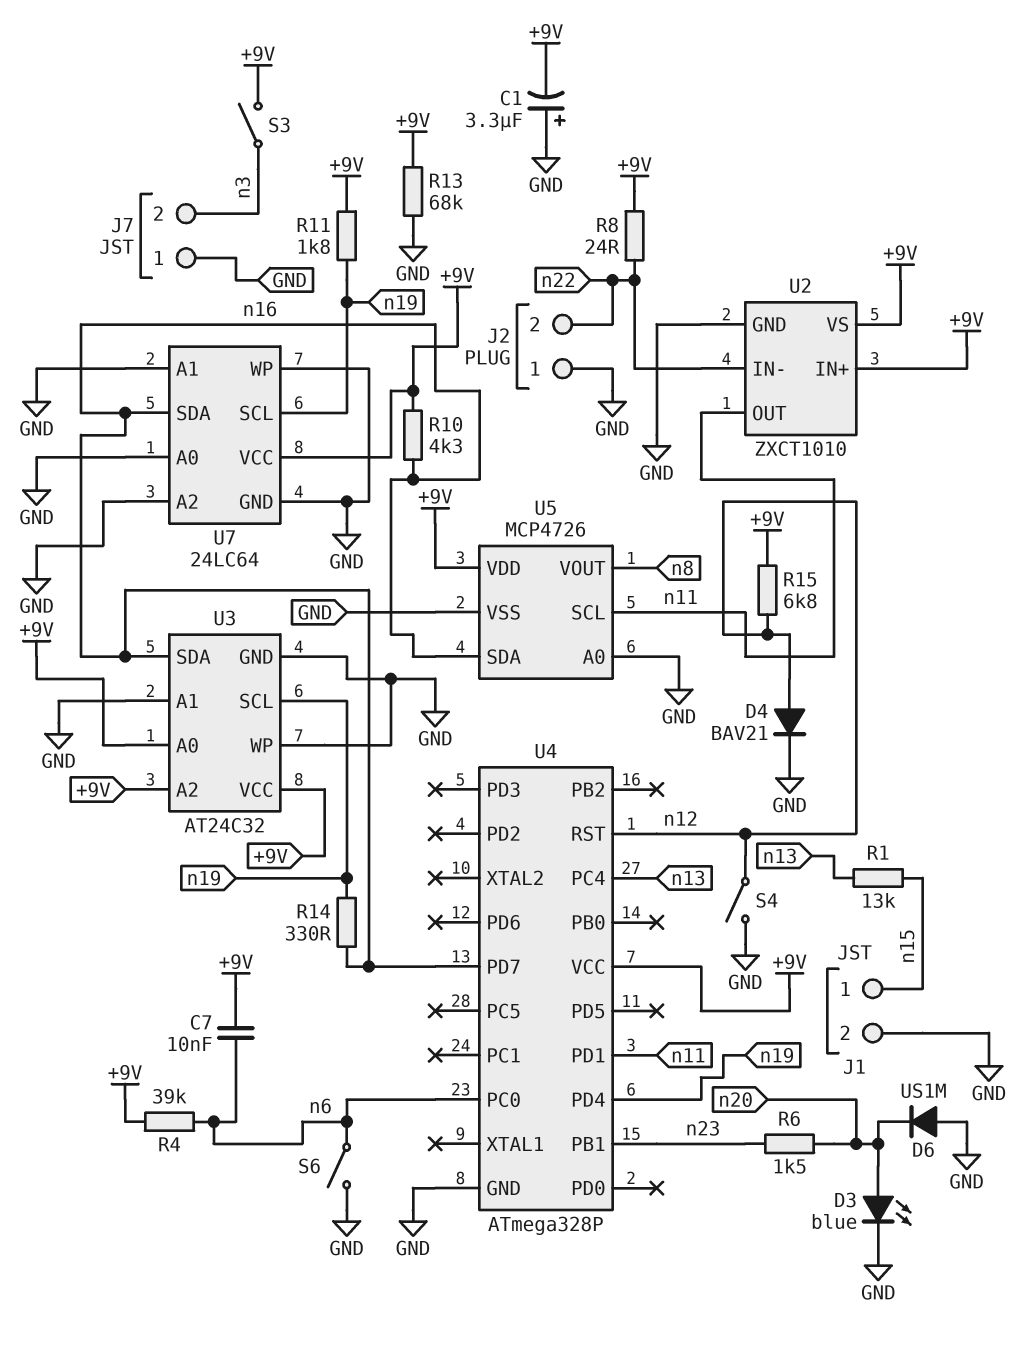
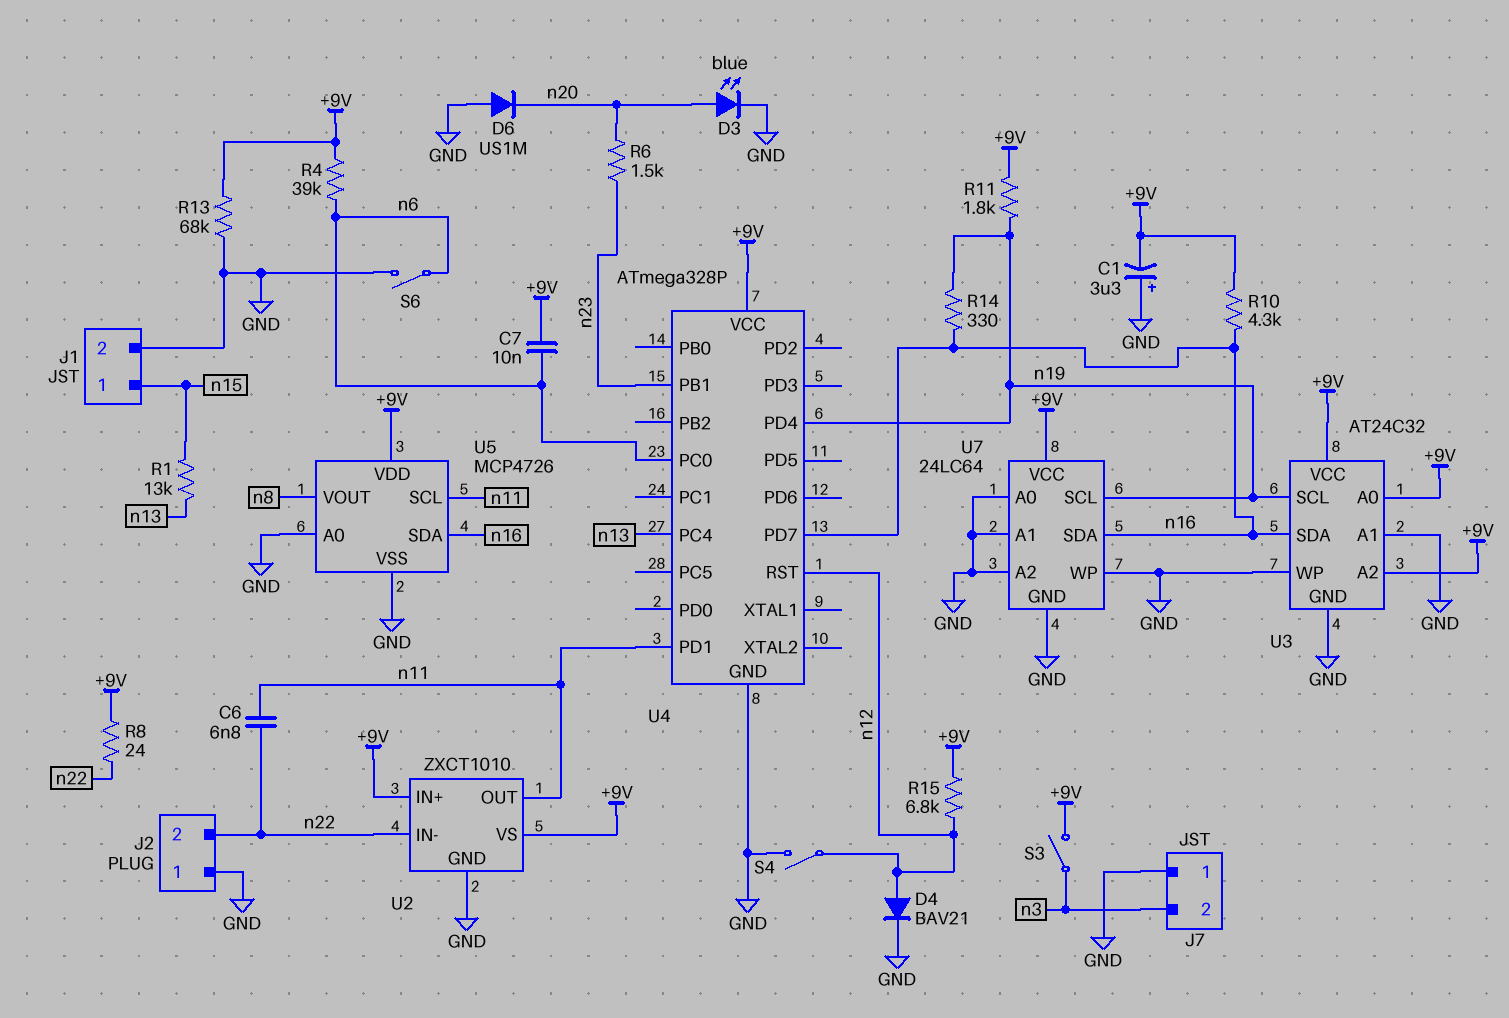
C6: none -> 6.8nF (n11, n22)

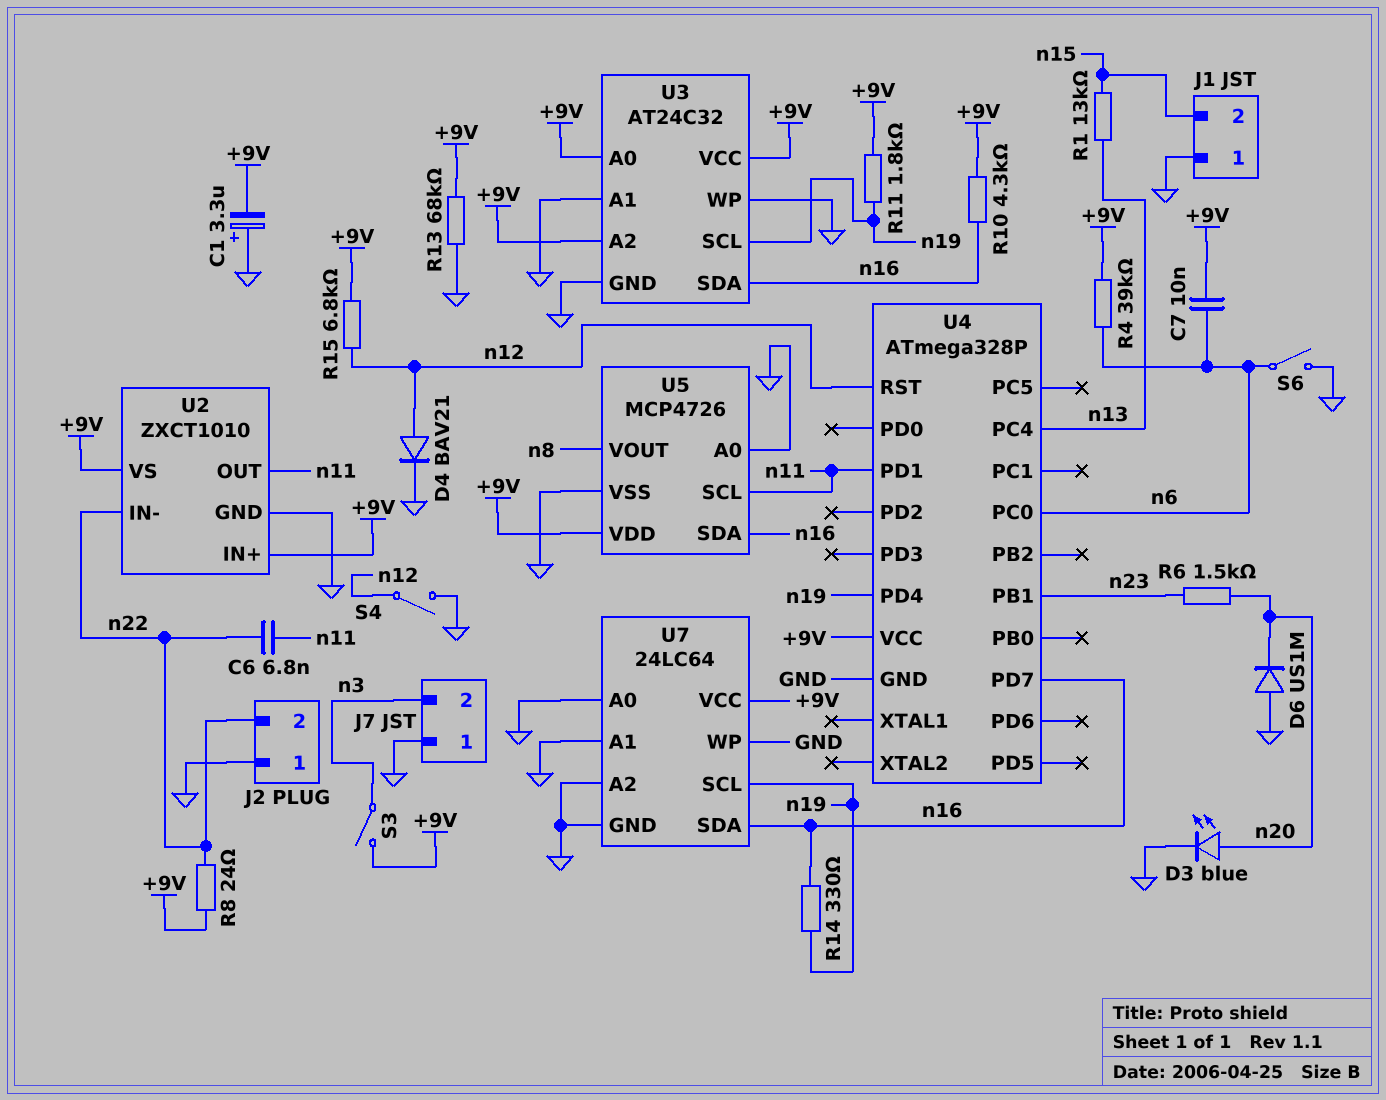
J1 pin 1: n15 -> GND
J1 pin 2: GND -> n15

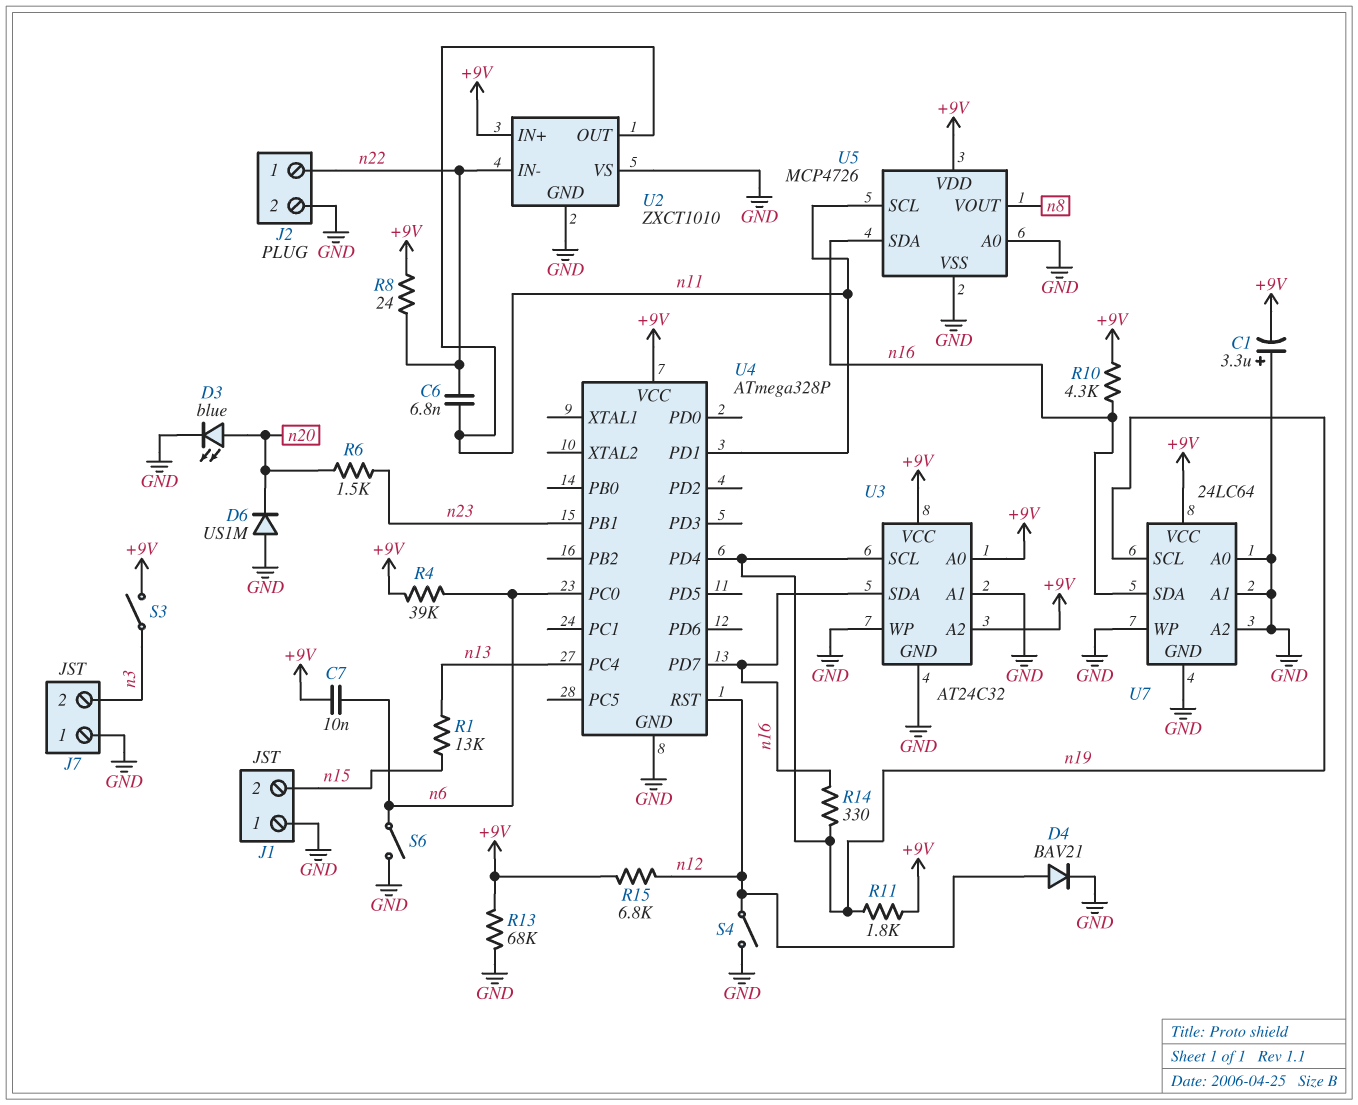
J2 pin 1: GND -> n22
J2 pin 2: n22 -> GND
U2 pin VS: +9V -> GND

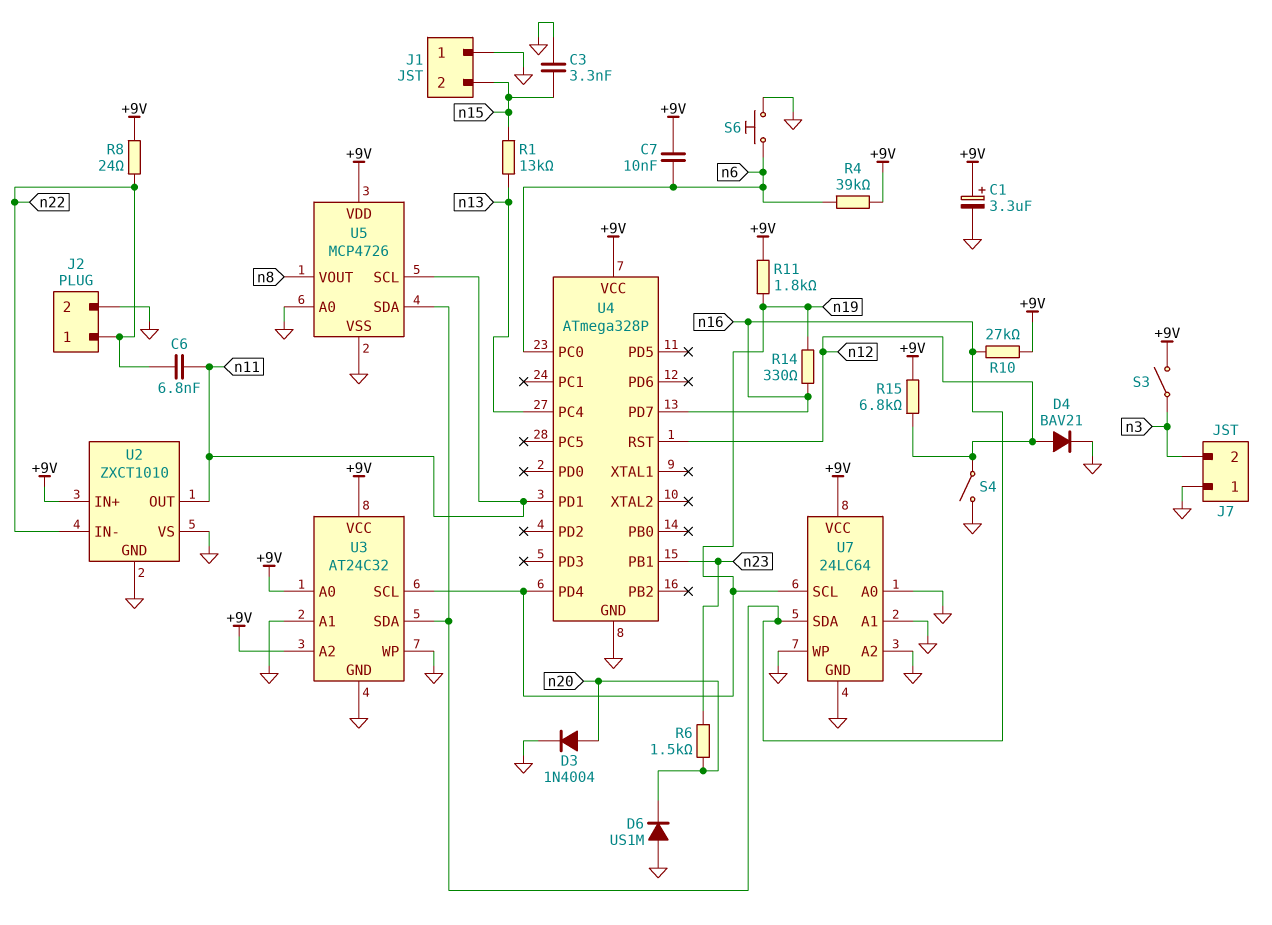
C1: 3.3uF (plus GND, minus +9V) -> 3.3uF (plus +9V, minus GND)
C3: none -> 3.3nF (GND, n15)
D3: LED blue (A n20, K GND) -> diode 1N4004 (A n20, K GND)
R10: 4.3k (+9V, n16) -> 27k (+9V, n16)
R13: 68k (+9V, GND) -> none
S6: switch (GND, n6) -> button (GND, n6)

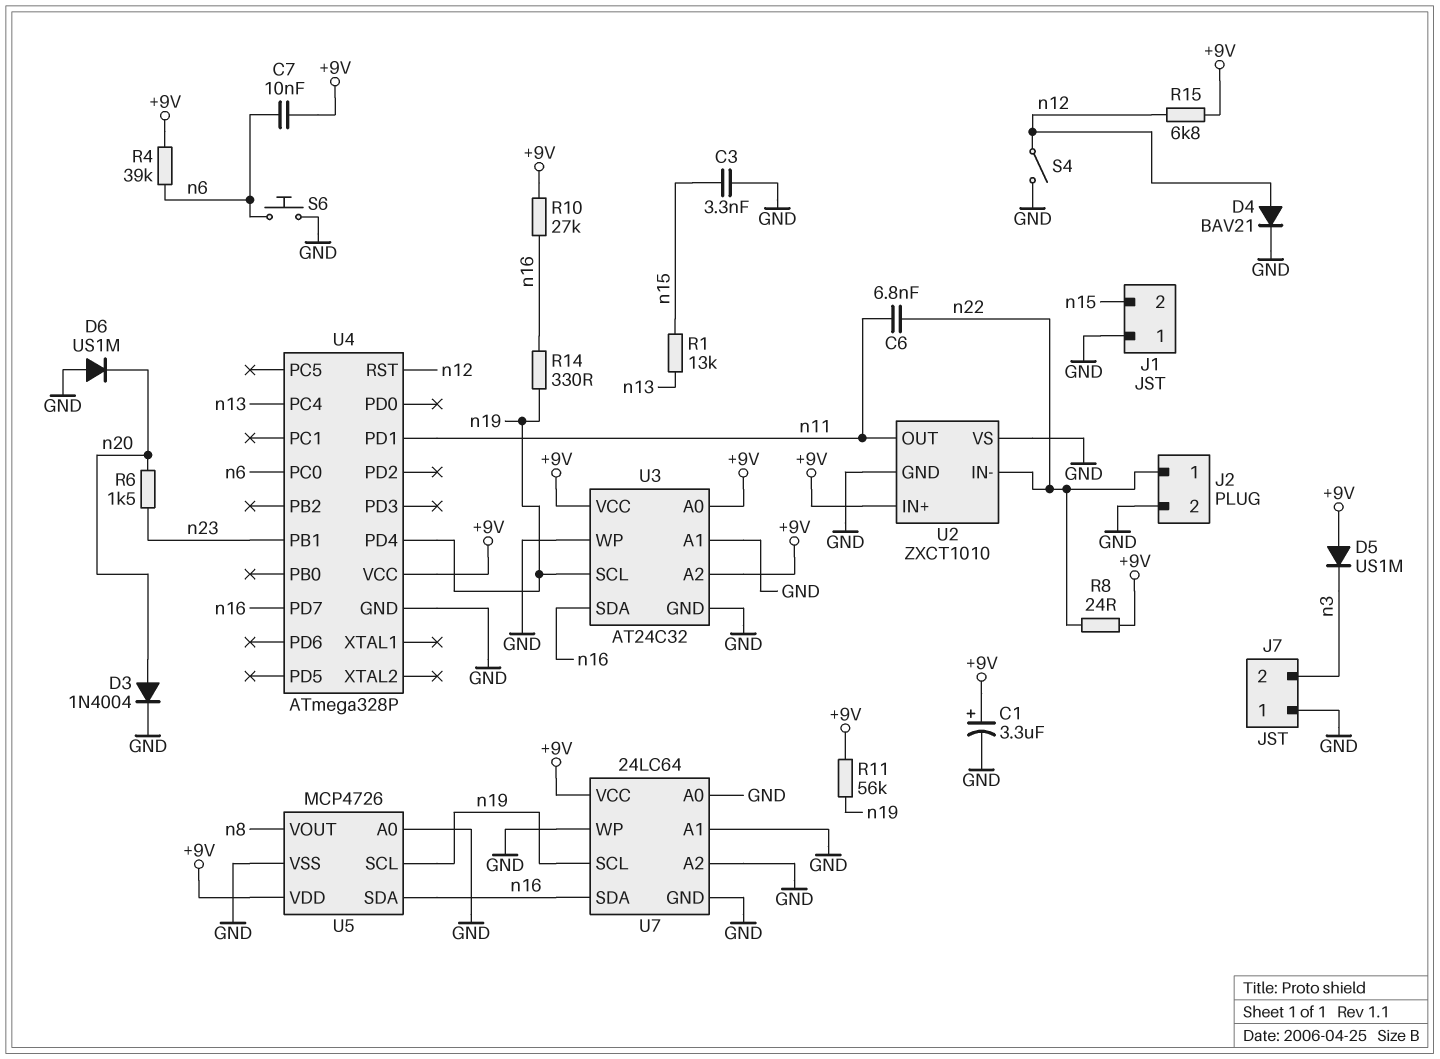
D5: none -> diode US1M (A +9V, K n3)
R11: 1.8k (+9V, n19) -> 56k (+9V, n19)
S3: switch (+9V, n3) -> none
U5 pin SCL: n11 -> n19

